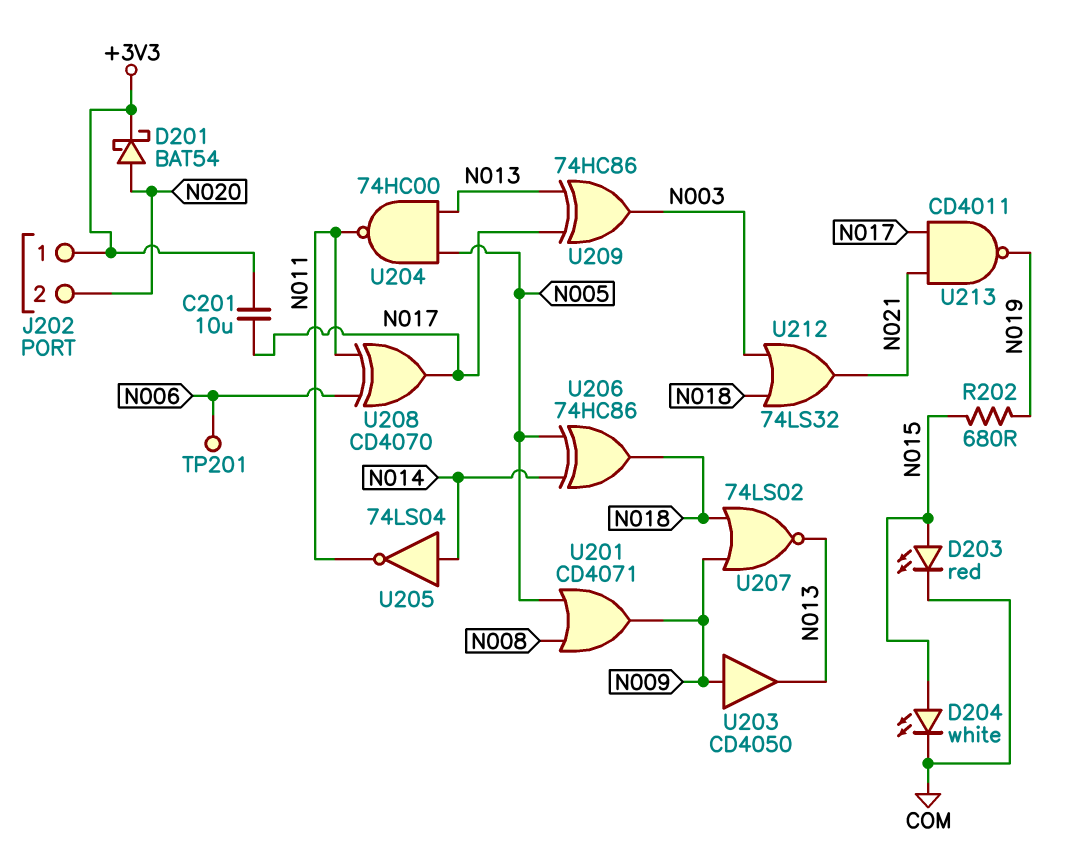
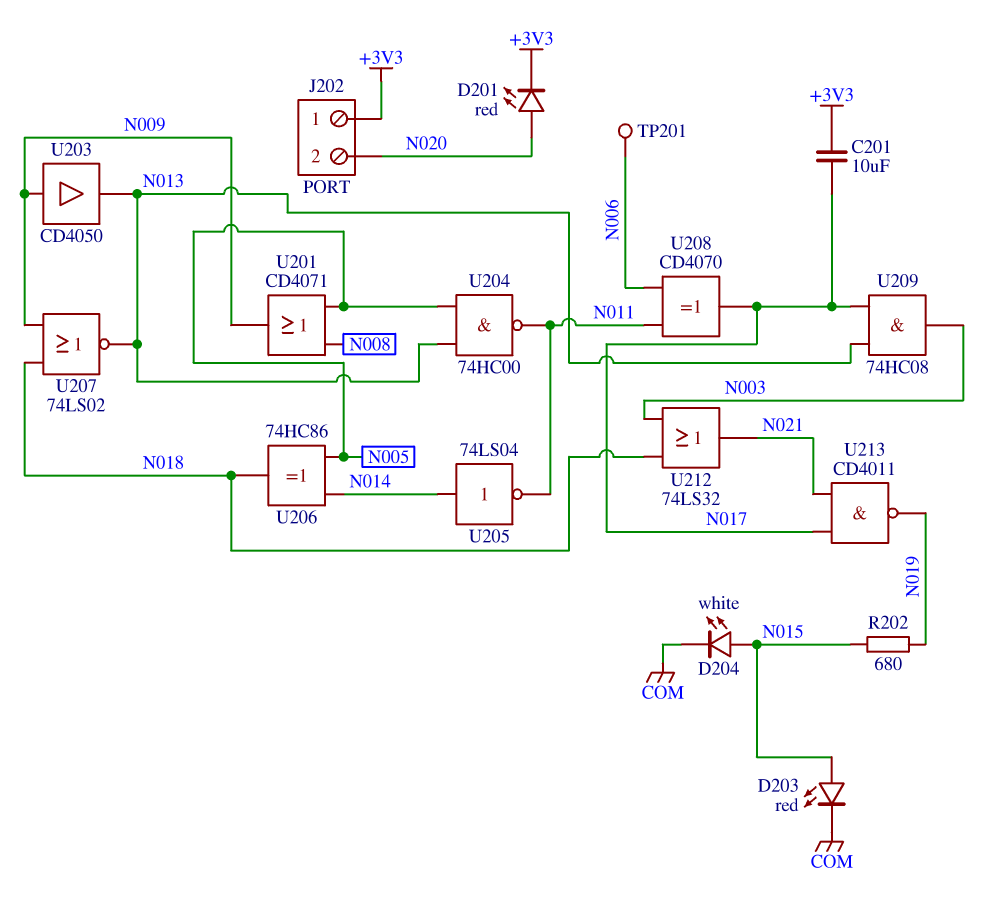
D201: schottky BAT54 (A N020, K +3V3) -> LED red (A N020, K +3V3)
U209: XOR 74HC86 (in N013, in N017, out N003) -> AND 74HC08 (in N013, in N017, out N003)

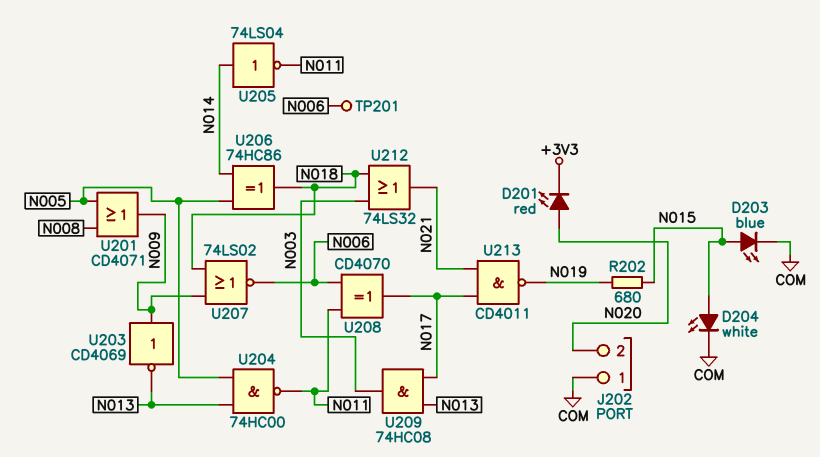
C201: 10uF (+3V3, N017) -> none
D203: LED red (A N015, K COM) -> LED blue (A N015, K COM)
J202 pin 1: +3V3 -> COM
U203: buffer CD4050 (in N009, out N013) -> NOT CD4069 (in N009, out N013)
U207: NOR 74LS02 (in N009, in N018, out N013) -> NOR 74LS02 (in N009, in N018, out N006)

